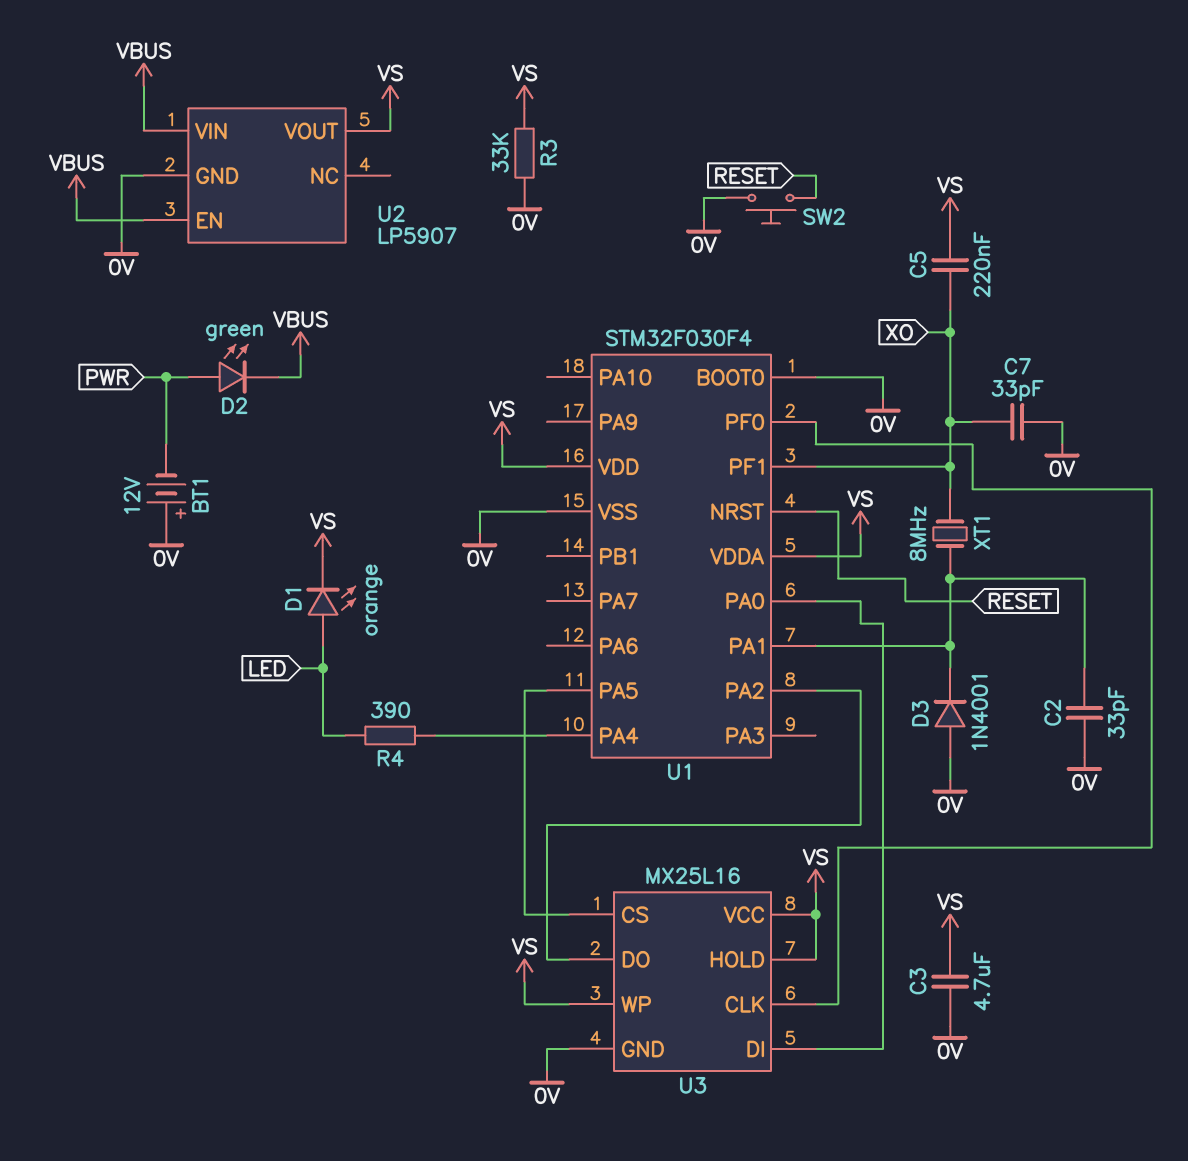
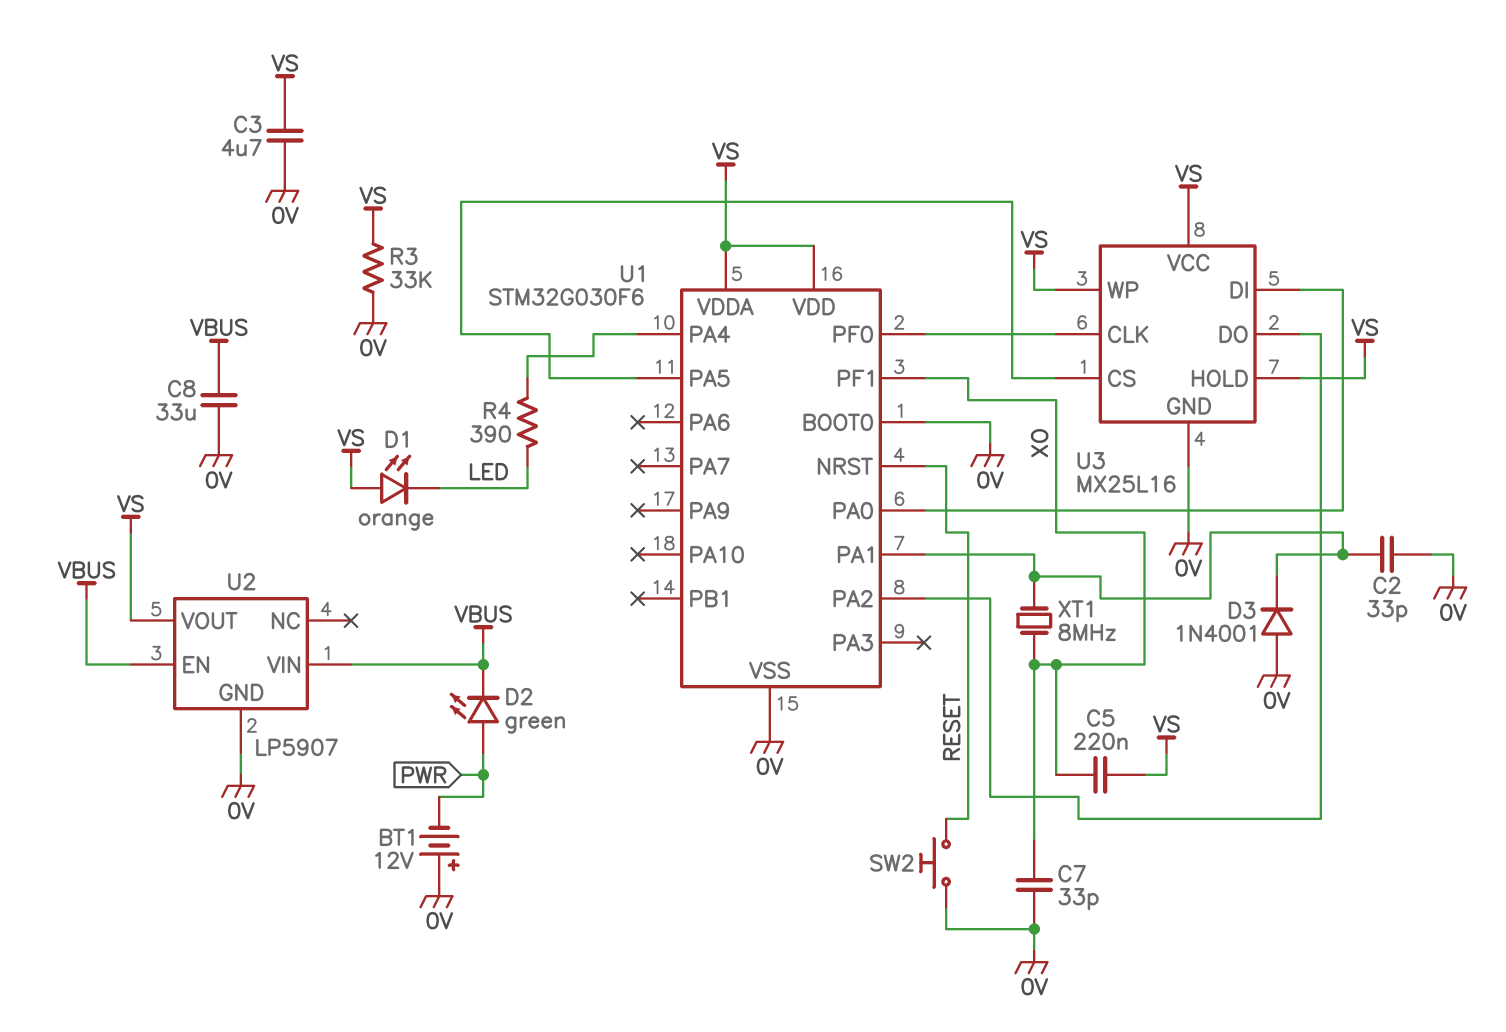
C8: none -> 33uF (0V, VBUS)
D1: LED orange (A LED, K VS) -> LED orange (A VS, K LED)
U1: STM32F030F4 -> STM32G030F6

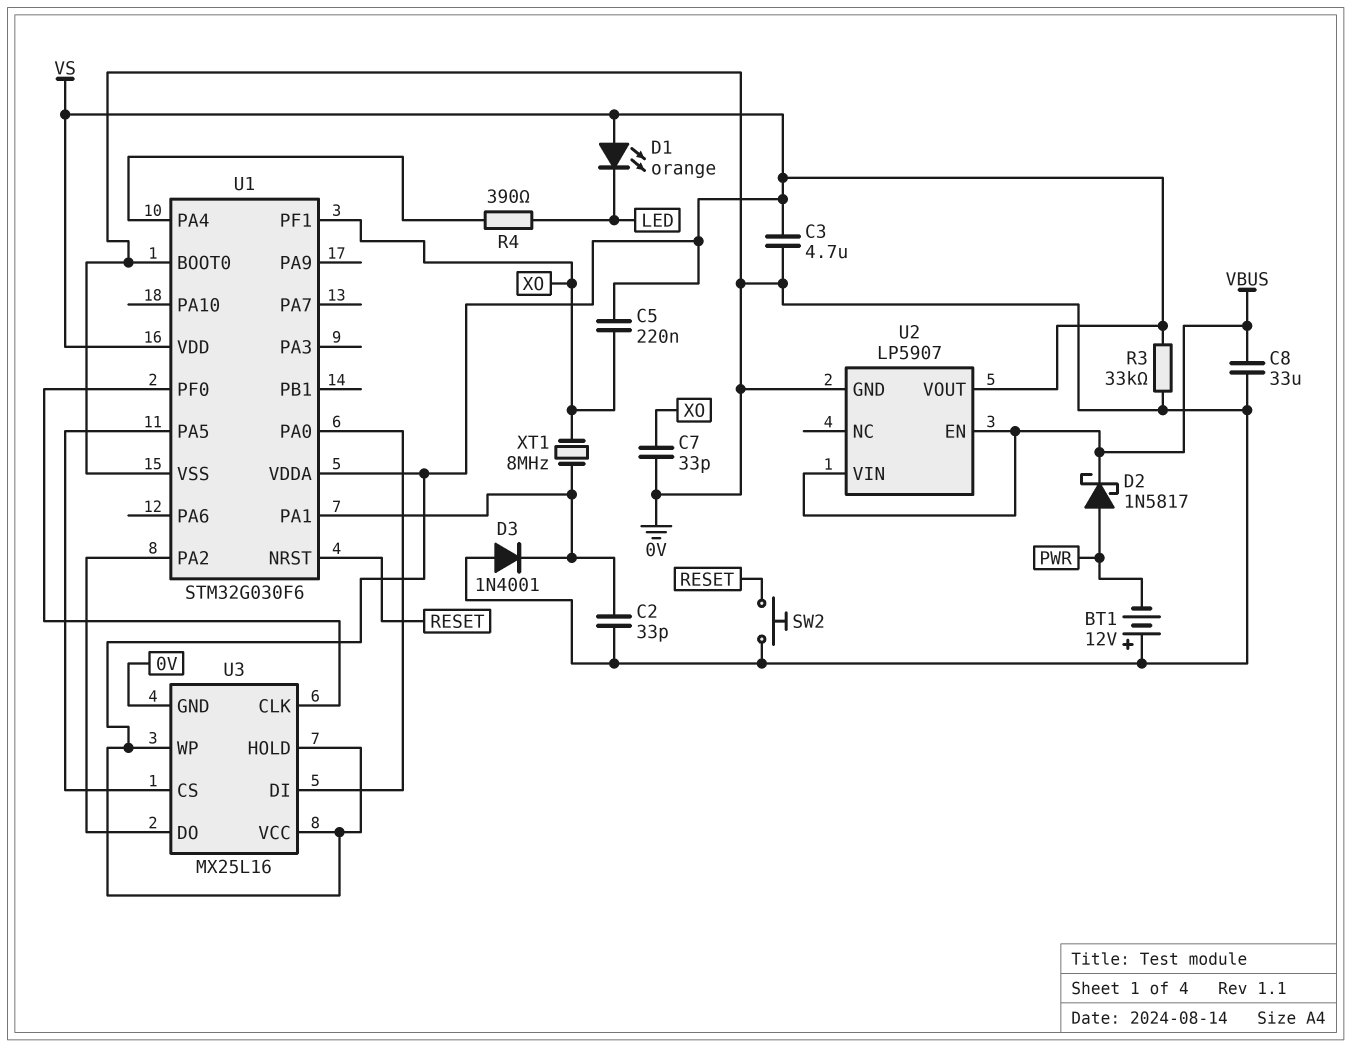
D2: LED green (A PWR, K VBUS) -> schottky 1N5817 (A PWR, K VBUS)

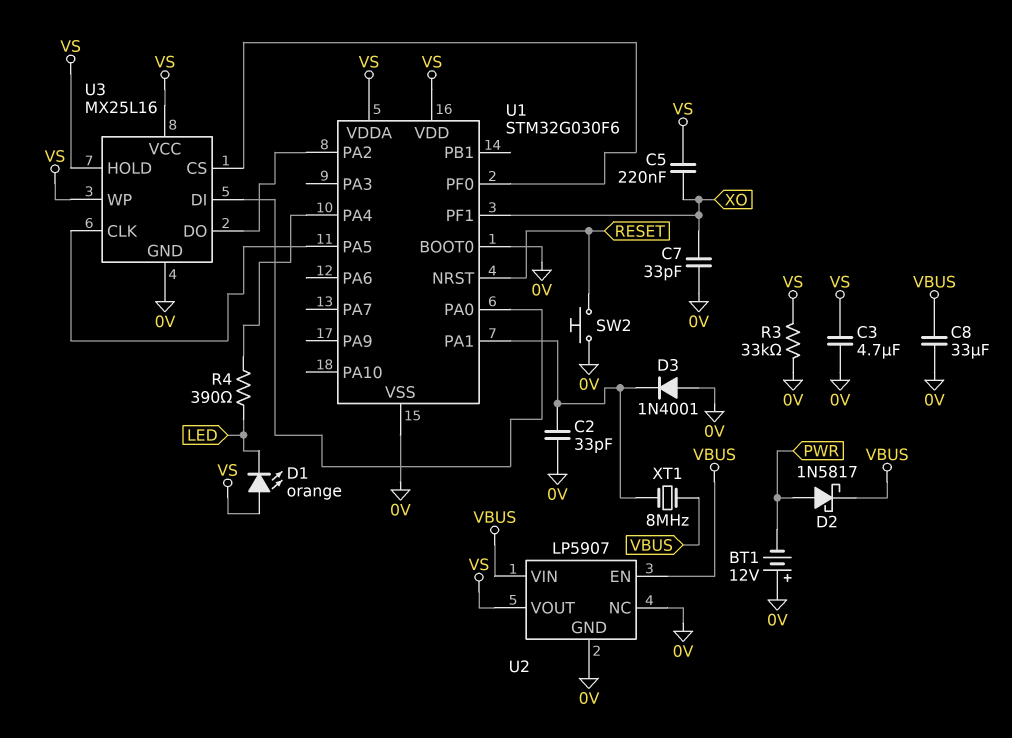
U2 pin NC: none -> 0V
U3 pin CLK: U1/PF0 -> U1/PA5
U3 pin CS: U1/PA5 -> U1/PF0
XT1: 8MHz (U1/PA1, XO) -> 8MHz (U1/PA1, VBUS)

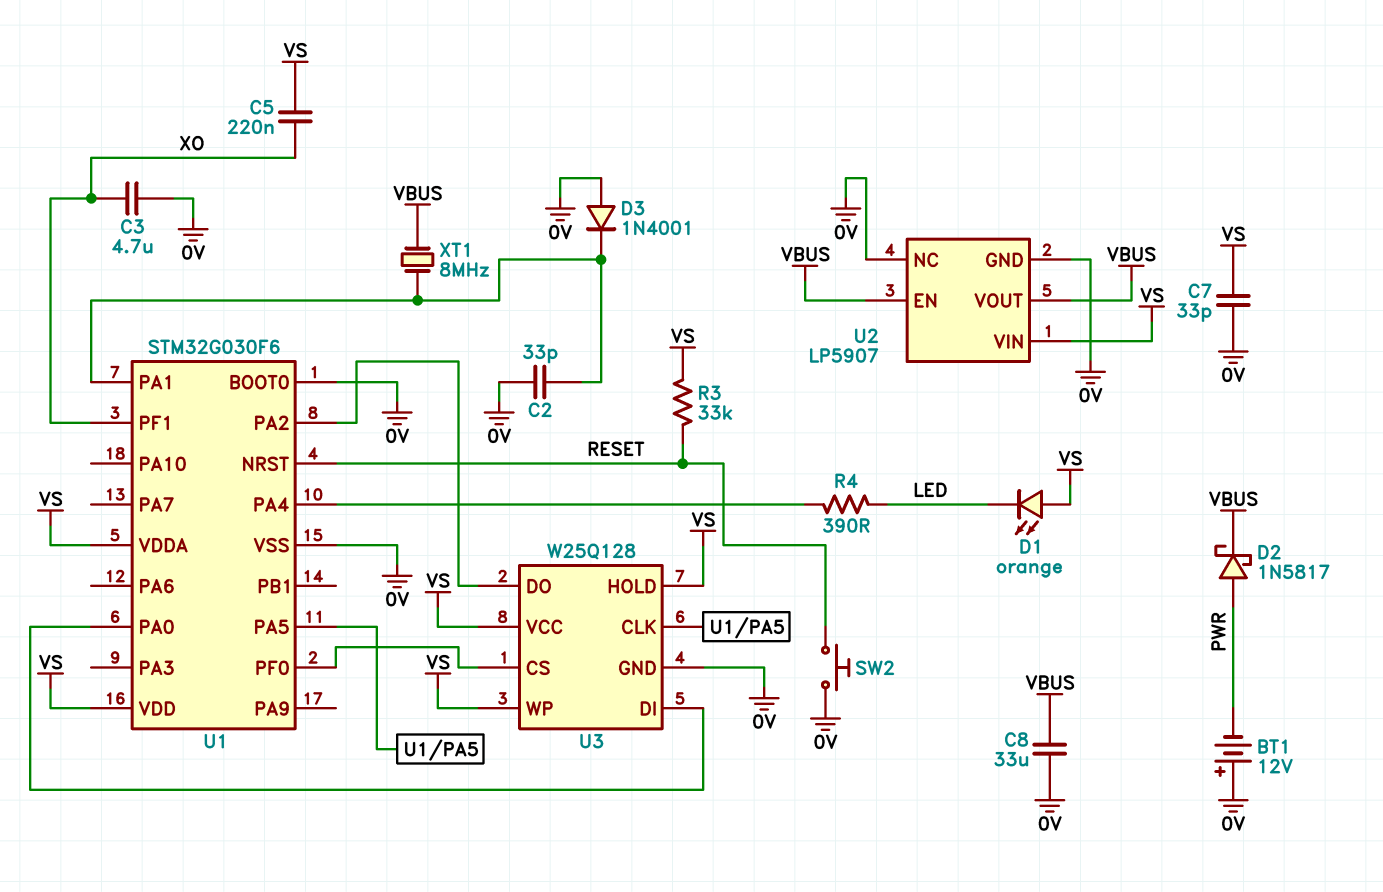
C3: 4.7uF (0V, VS) -> 4.7uF (0V, XO)
C7: 33pF (0V, XO) -> 33pF (0V, VS)
R3: 33k (0V, VS) -> 33k (RESET, VS)
U2 pin VIN: VBUS -> VS
U2 pin VOUT: VS -> VBUS
U3: MX25L16 -> W25Q128

